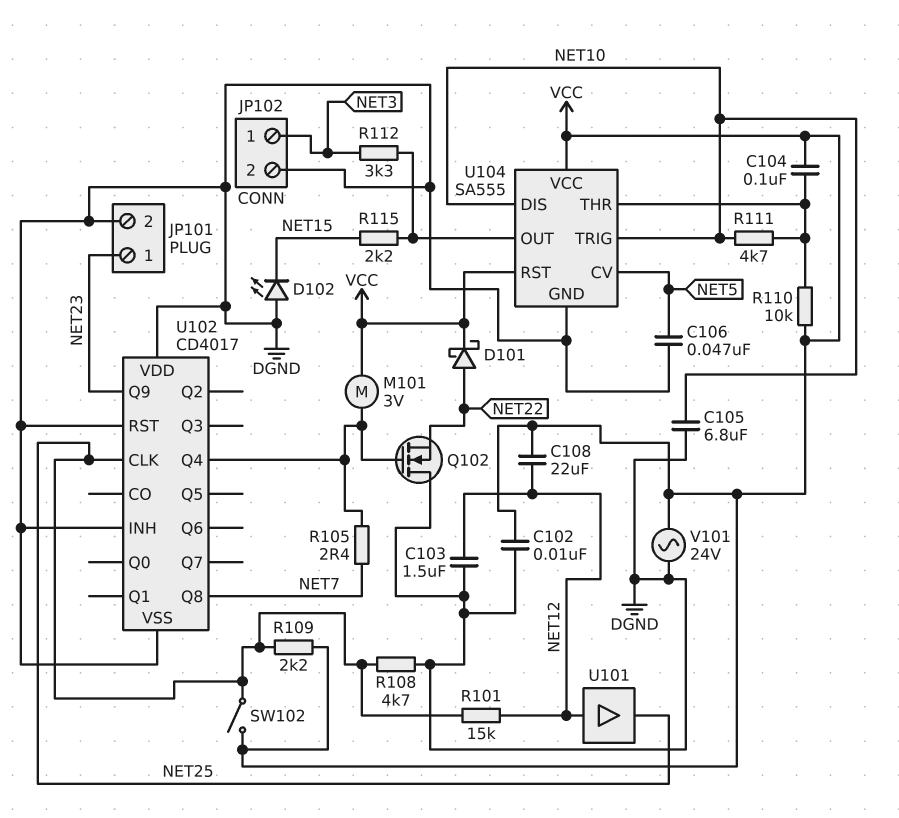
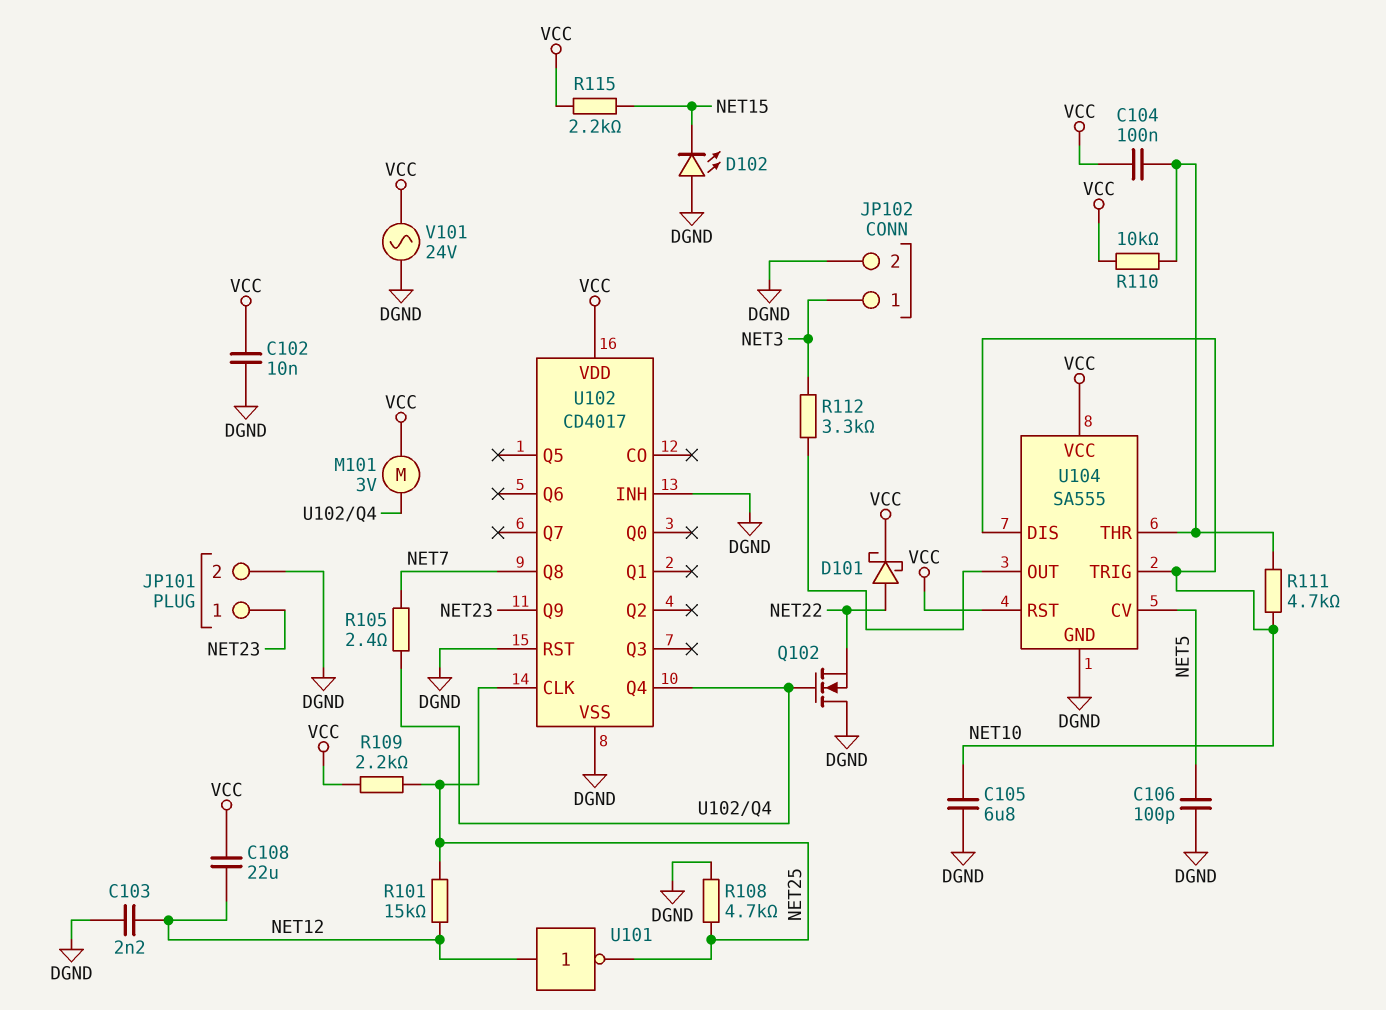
C103: 1.5uF (DGND, NET12) -> 2.2nF (DGND, NET12)
C106: 47nF (DGND, NET5) -> 100pF (DGND, NET5)
R115: 2.2k (NET15, U104/OUT) -> 2.2k (NET15, VCC)
SW102: switch (NET25, VCC) -> none
U101: buffer (in NET12, out NET25) -> NOT (in NET12, out NET25)
U102 pin VDD: DGND -> VCC

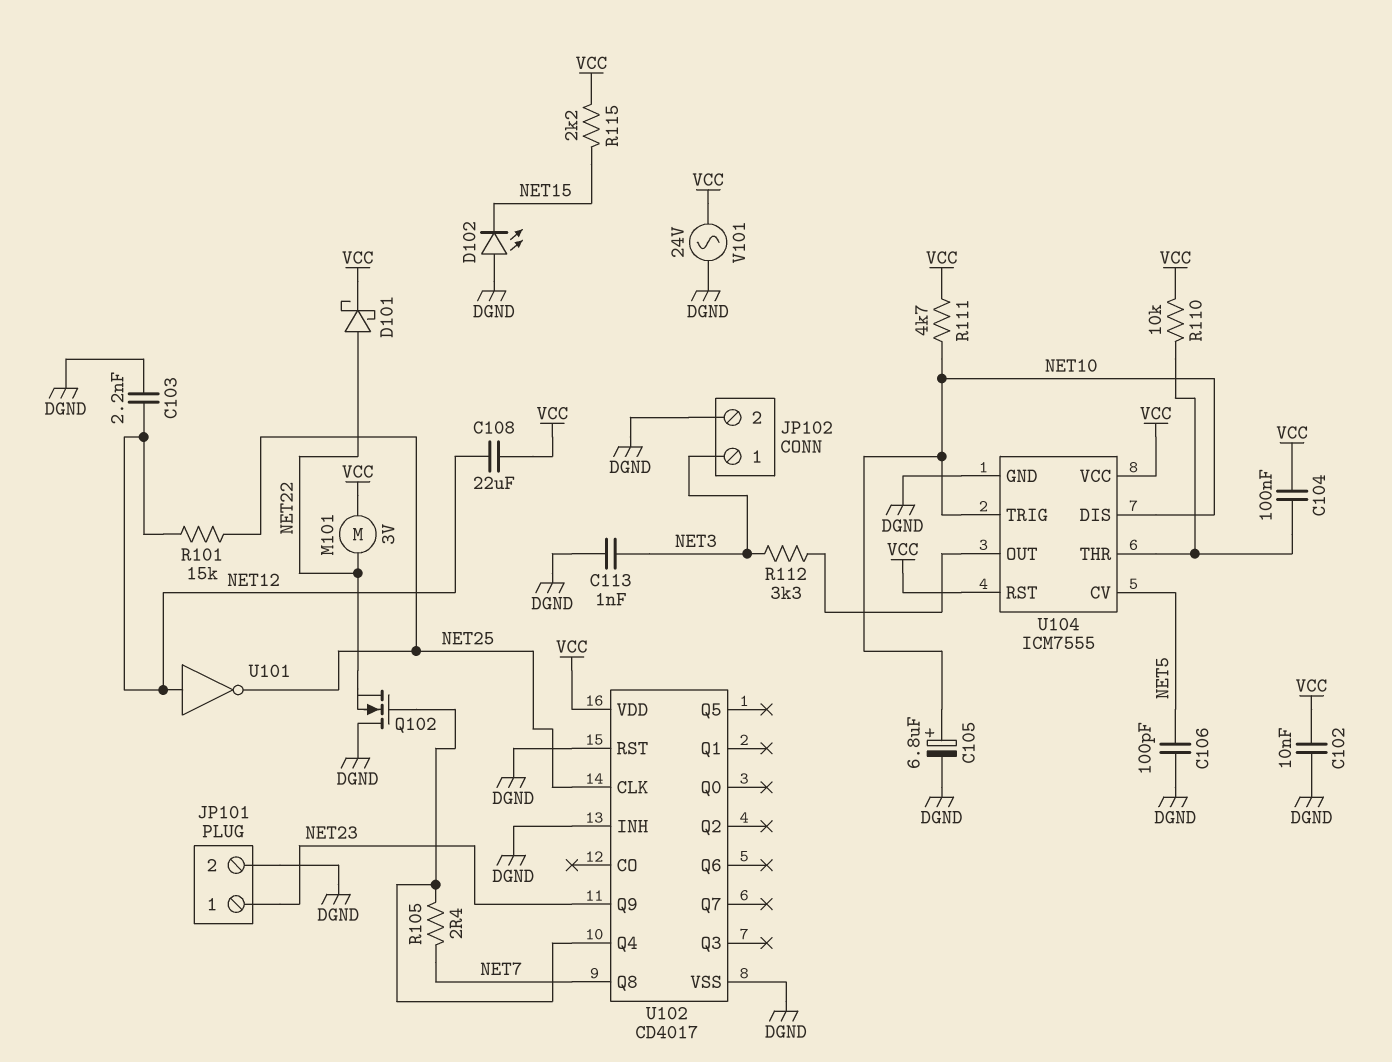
C105: 6.8uF (DGND, NET10) -> 6.8uF (plus NET10, minus DGND)
C113: none -> 1nF (DGND, NET3)
M101: motor 3V (U102/Q4, VCC) -> motor 3V (NET22, VCC)
R108: 4.7k (DGND, NET25) -> none
R109: 2.2k (NET25, VCC) -> none
R111: 4.7k (NET10, U104/THR) -> 4.7k (NET10, VCC)
U104: SA555 -> ICM7555

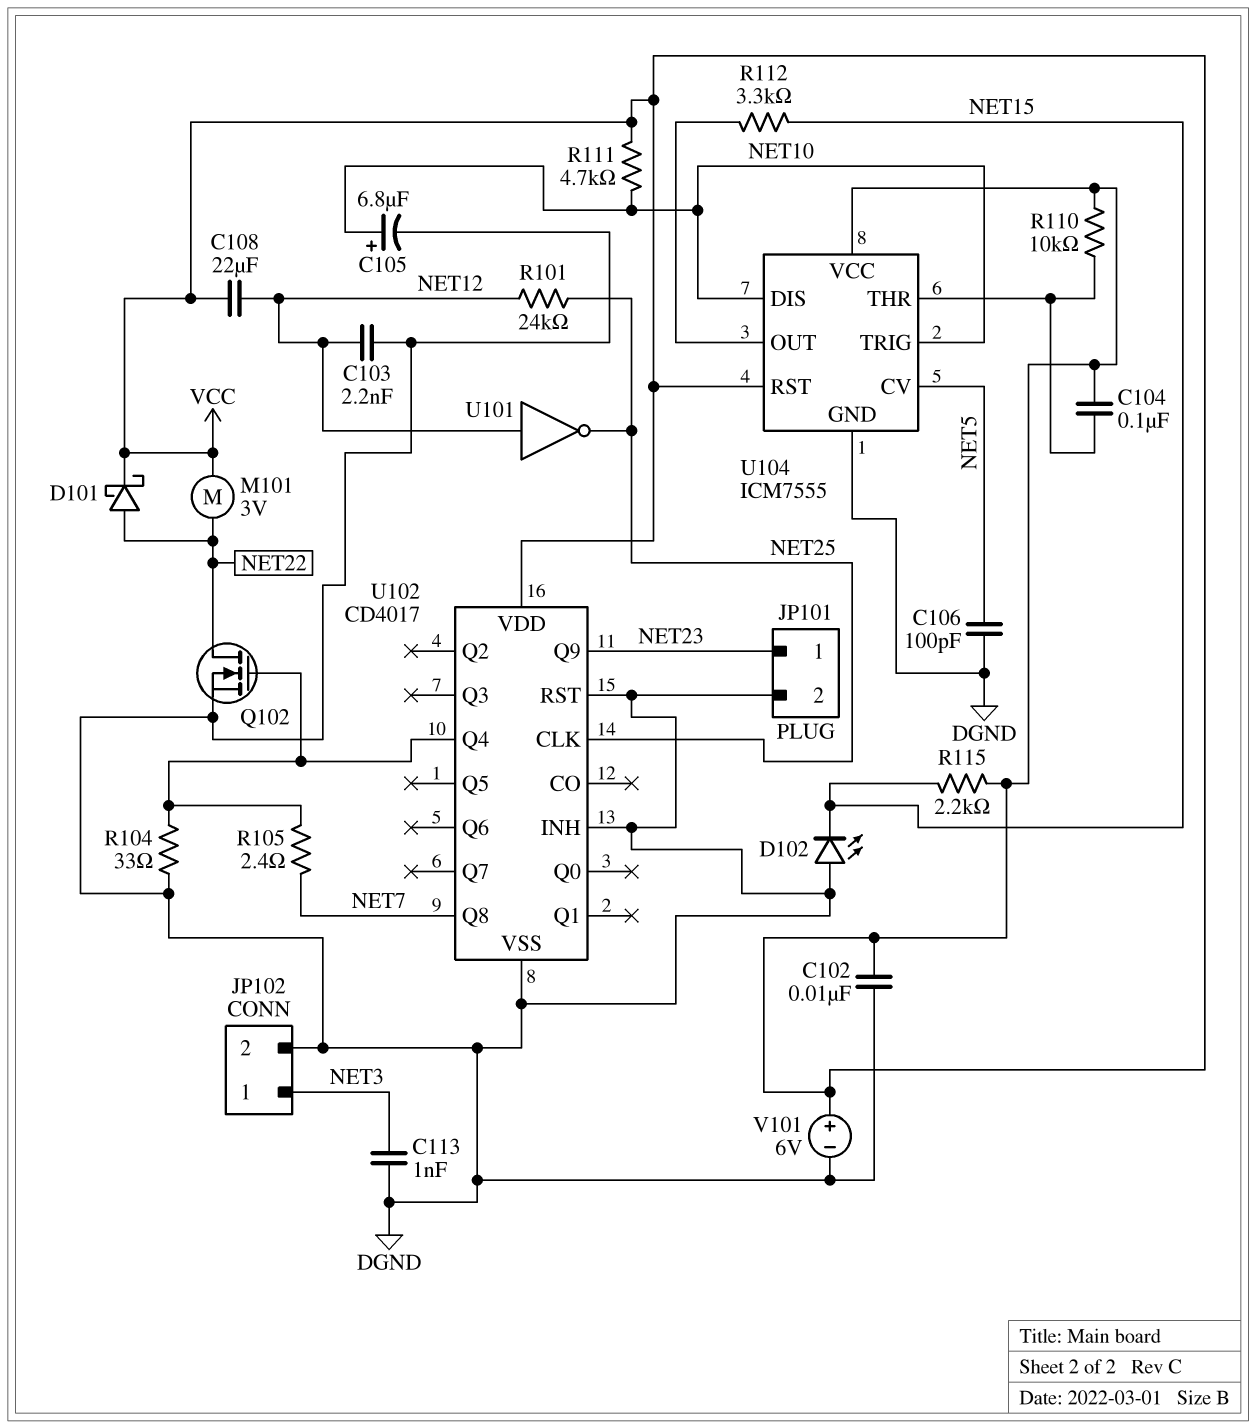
Q102: NMOS (G U102/Q4, D DGND, S NET22) -> NMOS (G U102/Q4, D NET22, S DGND)
R101: 15k (NET12, NET25) -> 24k (NET12, NET25)
R104: none -> 33 (DGND, U102/Q4)
R112: 3.3k (NET3, U104/OUT) -> 3.3k (NET15, U104/OUT)
V101: AC 24V (DGND, VCC) -> 6V (plus VCC, minus DGND)

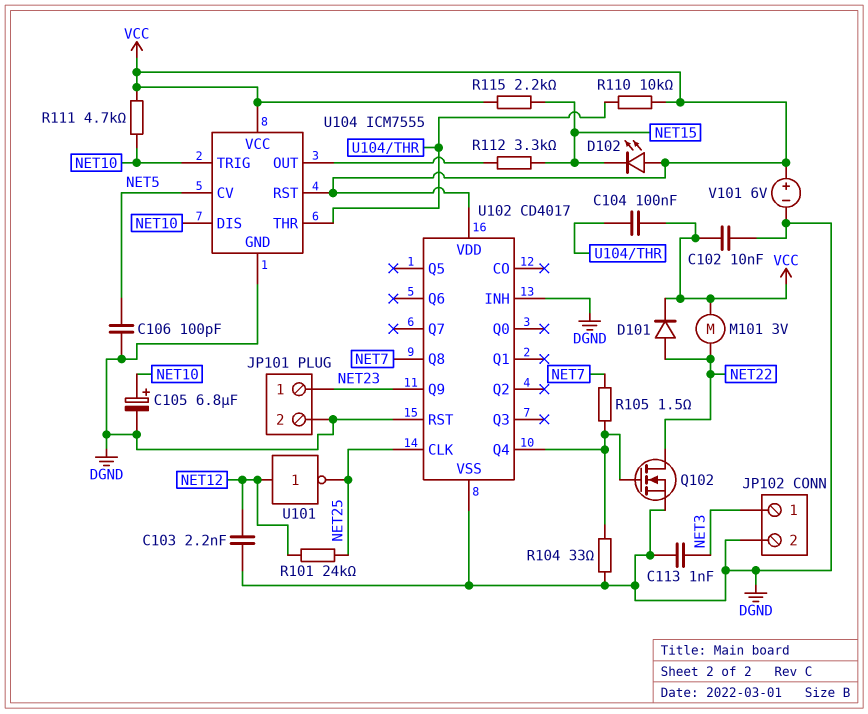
C108: 22uF (NET12, VCC) -> none
D101: schottky (A NET22, K VCC) -> diode (A NET22, K VCC)
D102: LED (A DGND, K NET15) -> LED (A VCC, K NET15)
R105: 2.4 (NET7, U102/Q4) -> 1.5 (NET7, U102/Q4)

